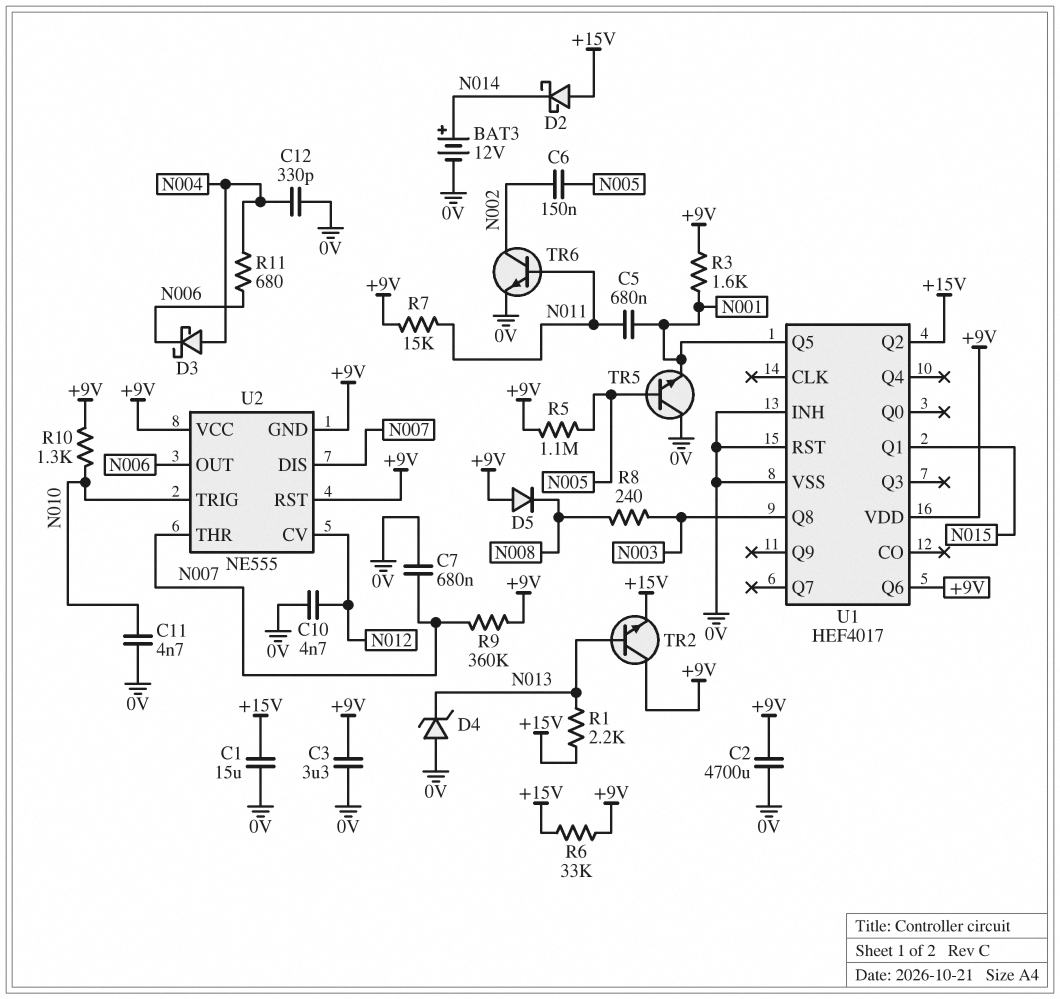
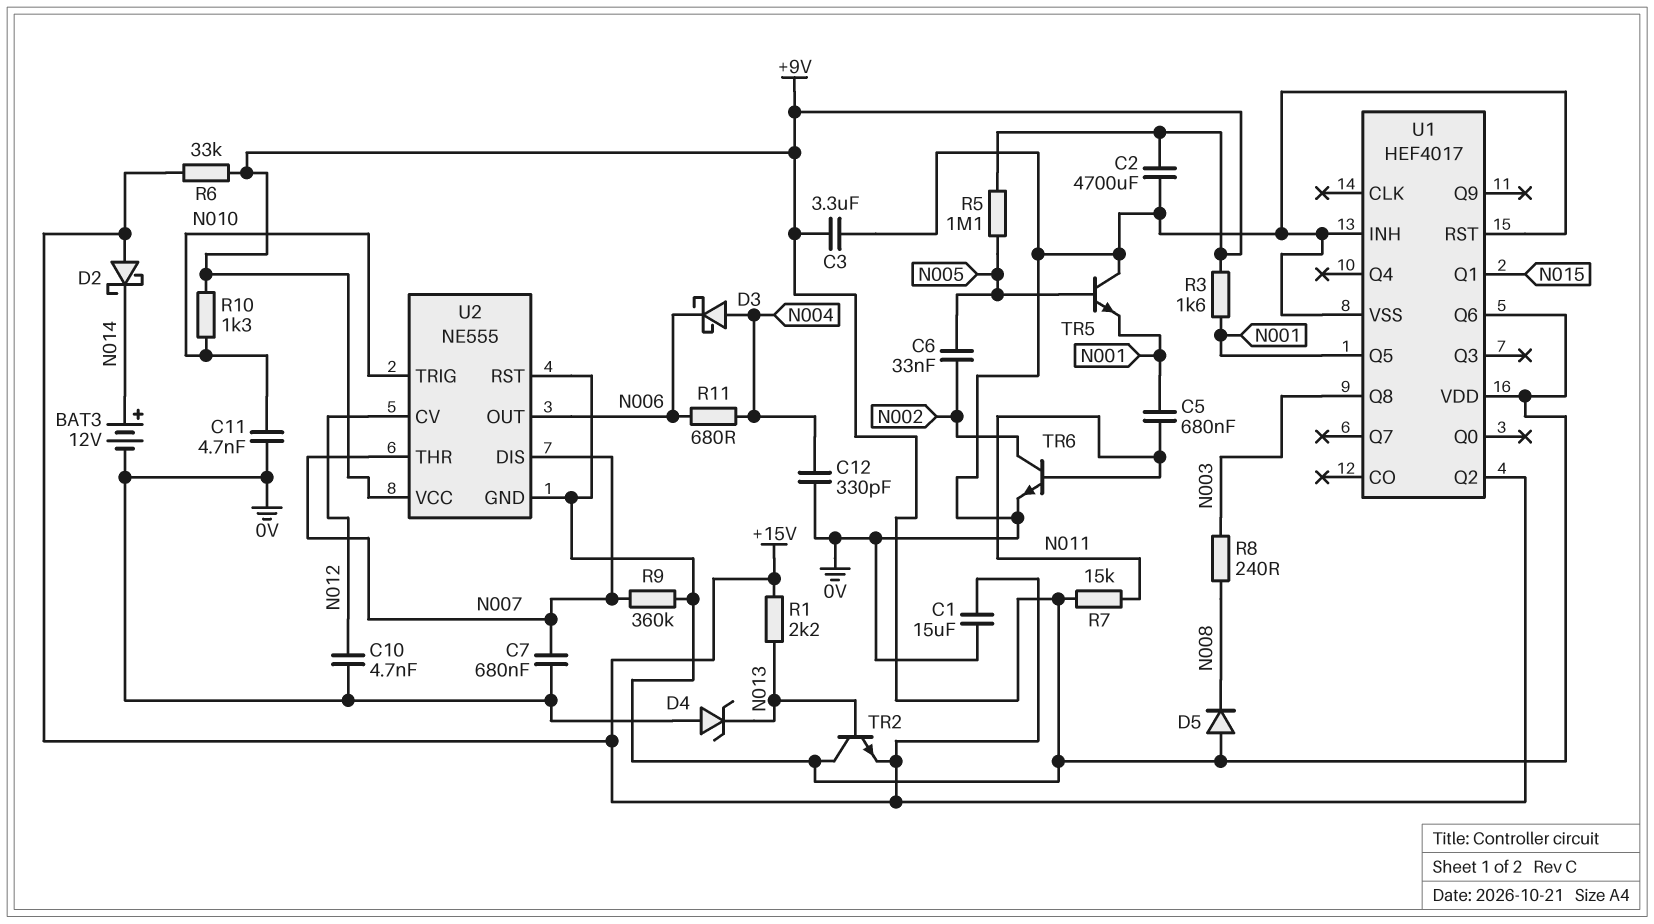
C6: 150nF (N002, N005) -> 33nF (N002, N005)

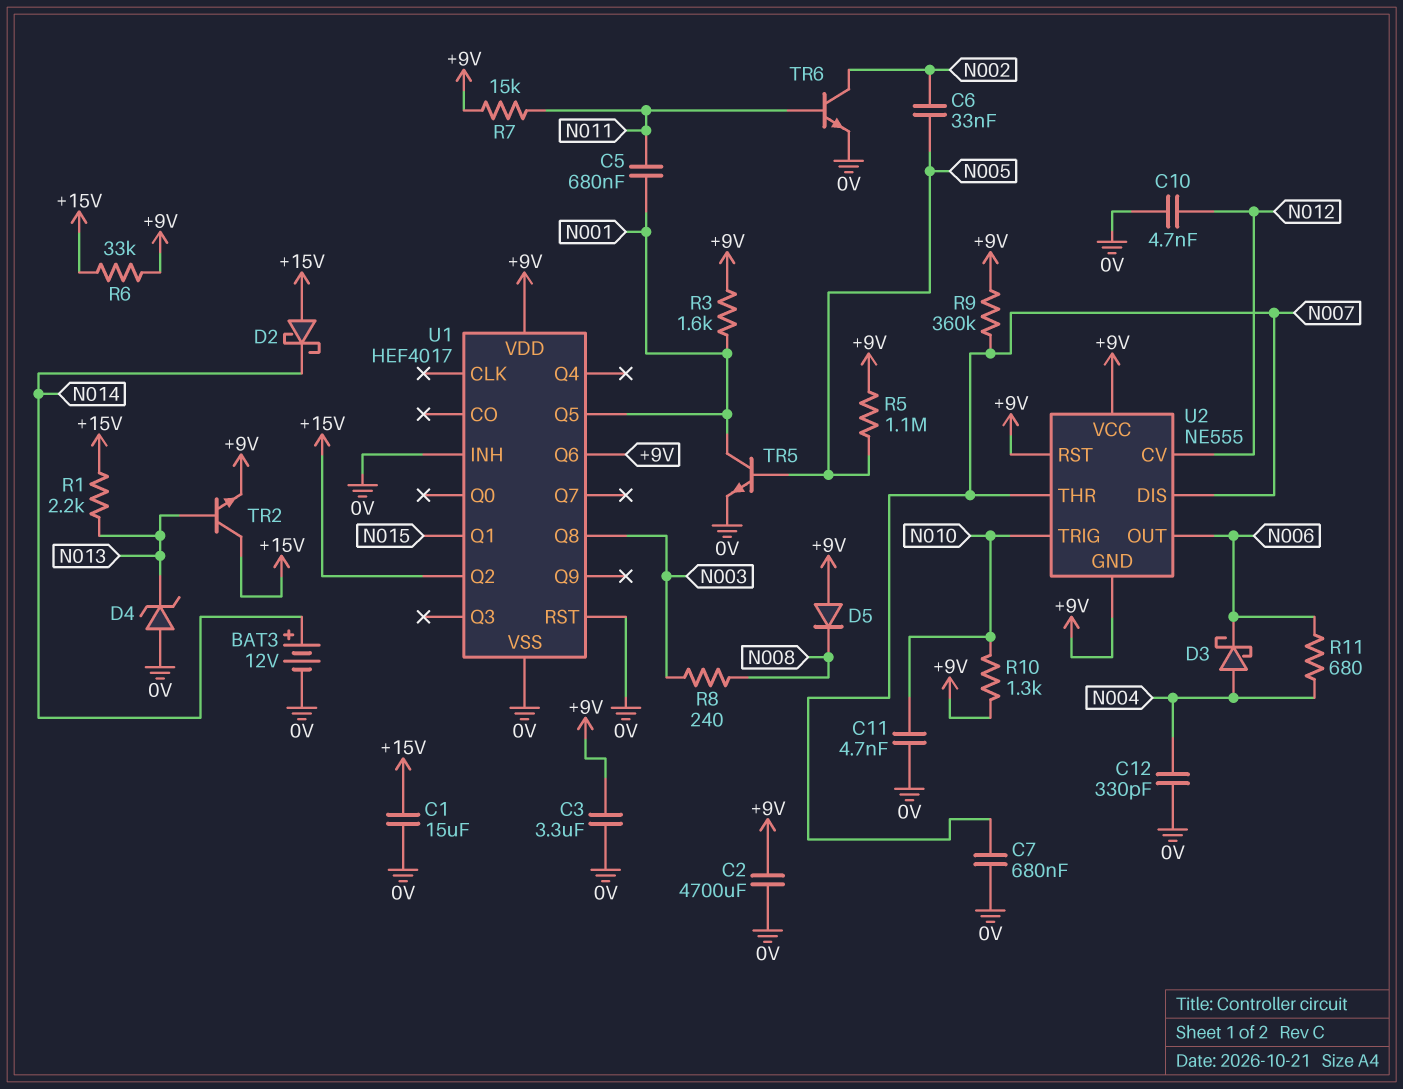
TR2: NPN (B N013, C +9V, E +15V) -> NPN (B N013, C +15V, E +9V)
TR5: NPN (B N005, C 0V, E N001) -> NPN (B N005, C N001, E 0V)

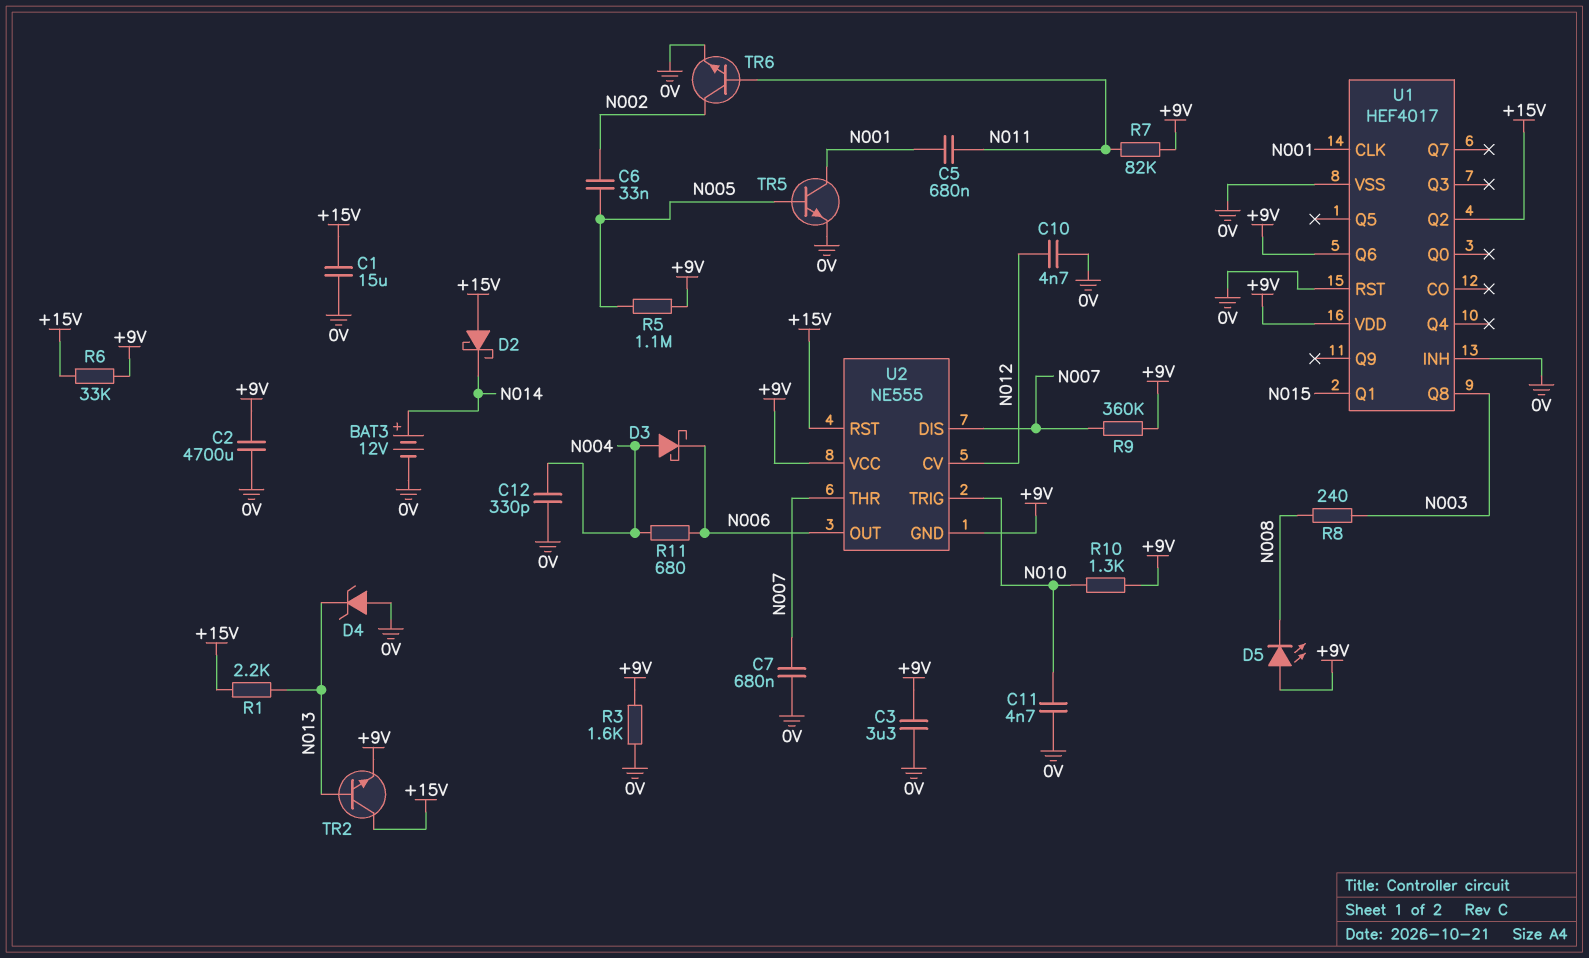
D5: diode (A +9V, K N008) -> LED (A +9V, K N008)
R3: 1.6k (+9V, N001) -> 1.6k (+9V, 0V)
R7: 15k (+9V, N011) -> 82k (+9V, N011)
U1 pin CLK: none -> N001
U1 pin Q5: N001 -> none
U2 pin RST: +9V -> +15V

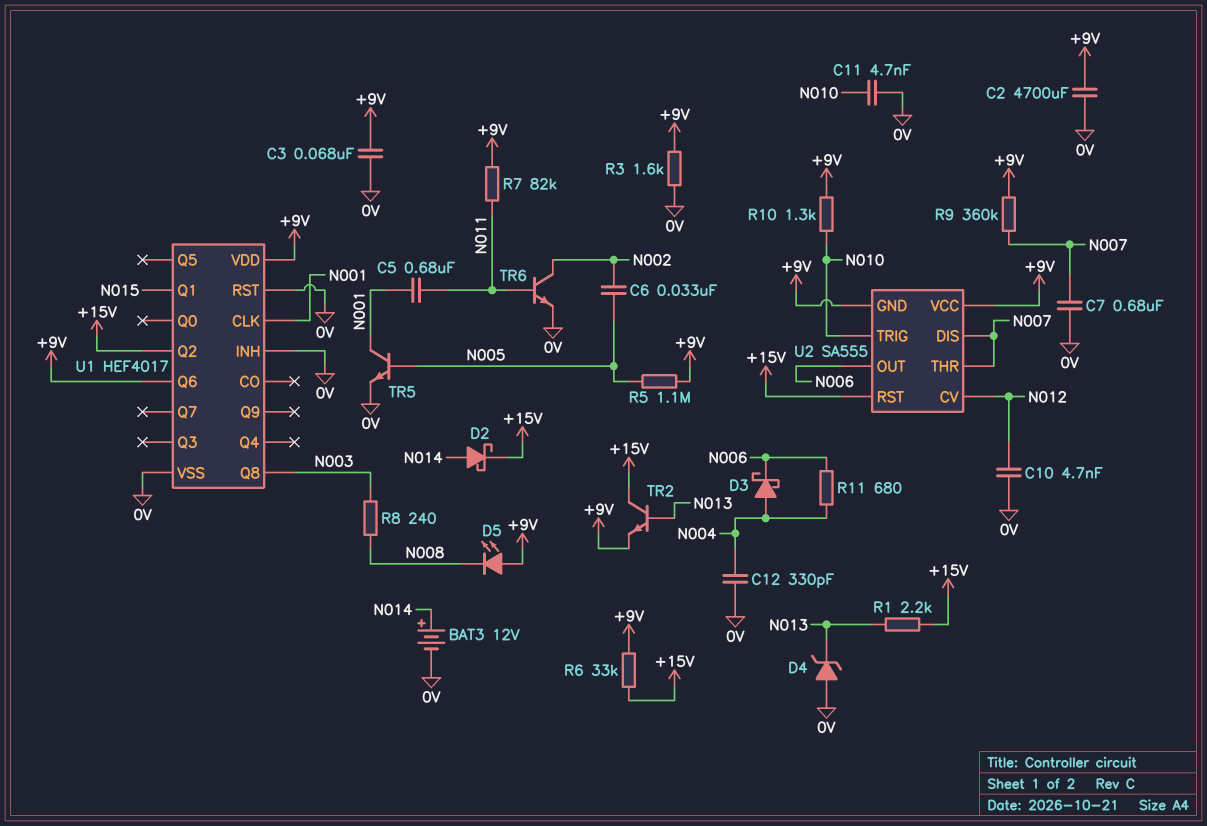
C1: 15uF (+15V, 0V) -> none
C3: 3.3uF (+9V, 0V) -> 68nF (+9V, 0V)
D2: schottky (A +15V, K N014) -> schottky (A N014, K +15V)
U2: NE555 -> SA555

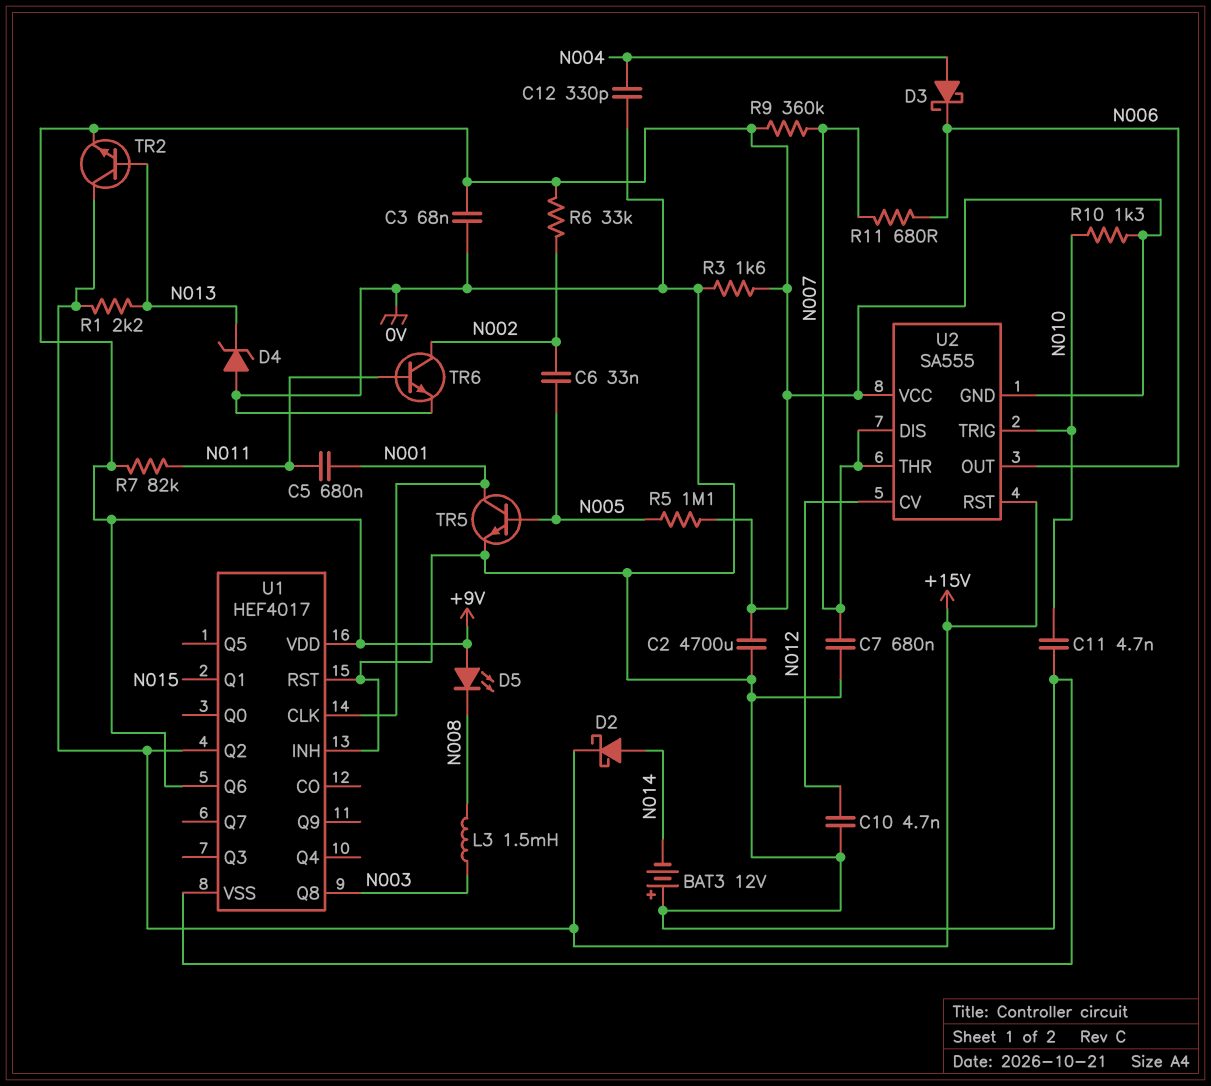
BAT3: 12V (plus N014, minus 0V) -> 12V (plus 0V, minus N014)
L3: none -> 1.5mH (N003, N008)
R6: 33k (+9V, +15V) -> 33k (+9V, N002)
R8: 240 (N003, N008) -> none
R11: 680 (N004, N006) -> 680 (N006, N007)

